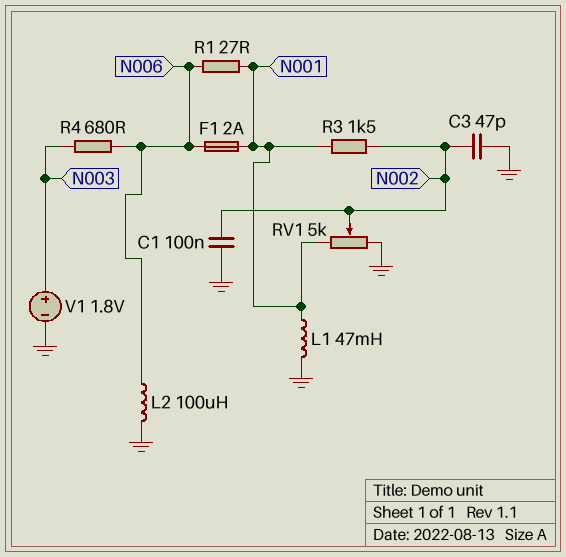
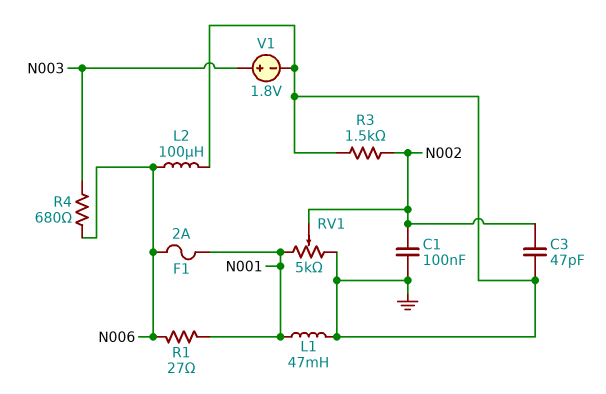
R3: 1.5k (N001, N002) -> 1.5k (GND, N002)

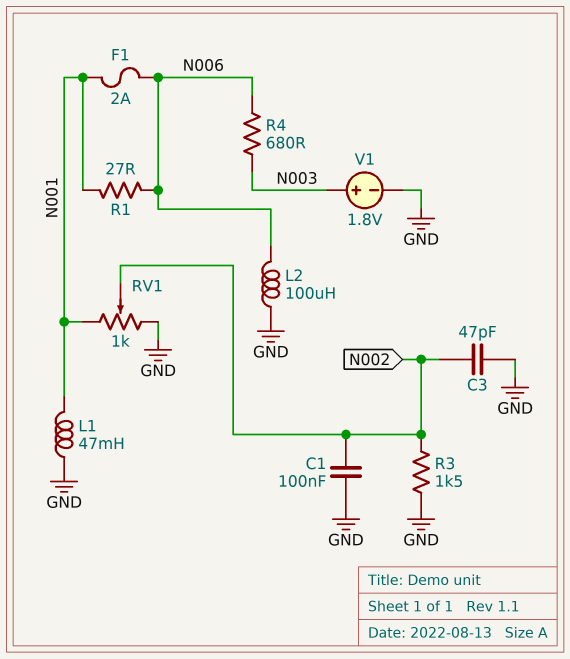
RV1: 5k (GND, N001, wiper N002) -> 1k (GND, N001, wiper N002)

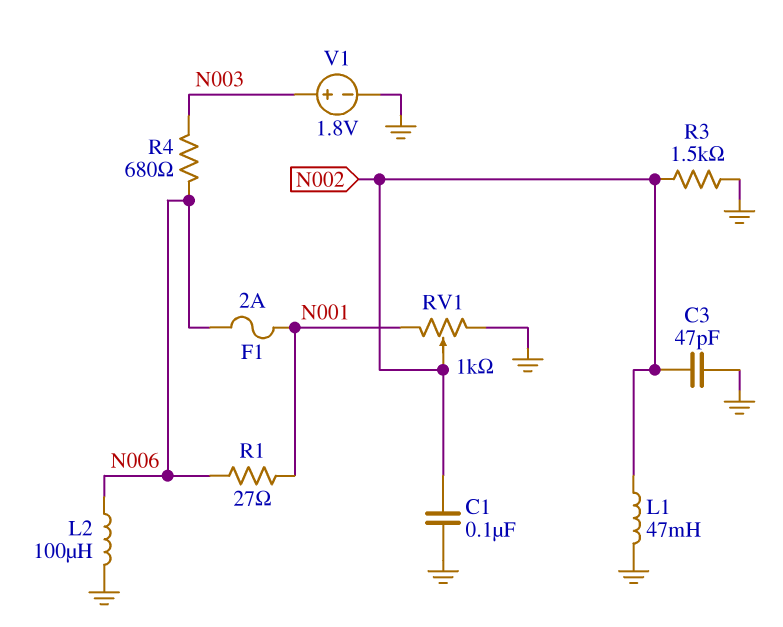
L1: 47mH (GND, N001) -> 47mH (GND, N002)

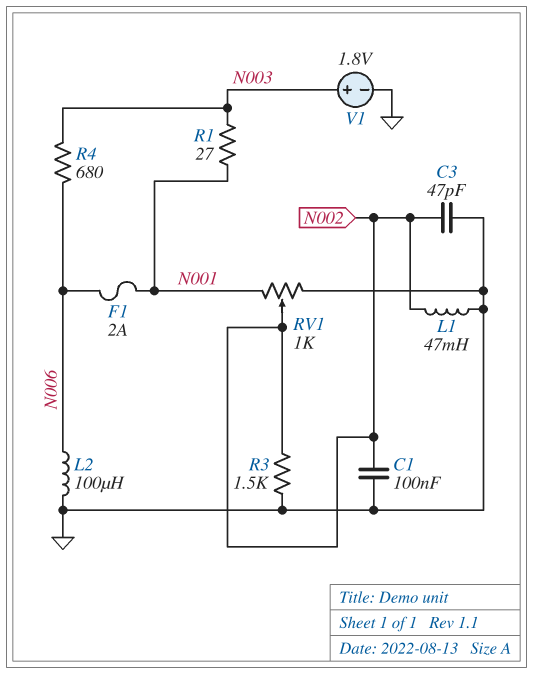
R1: 27 (N001, N006) -> 27 (N001, N003)

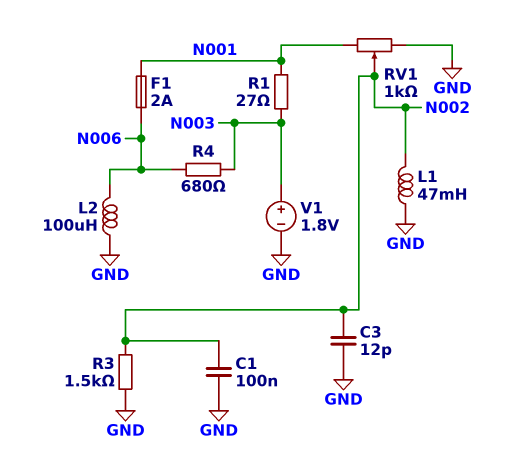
C3: 47pF (GND, N002) -> 12pF (GND, N002)

